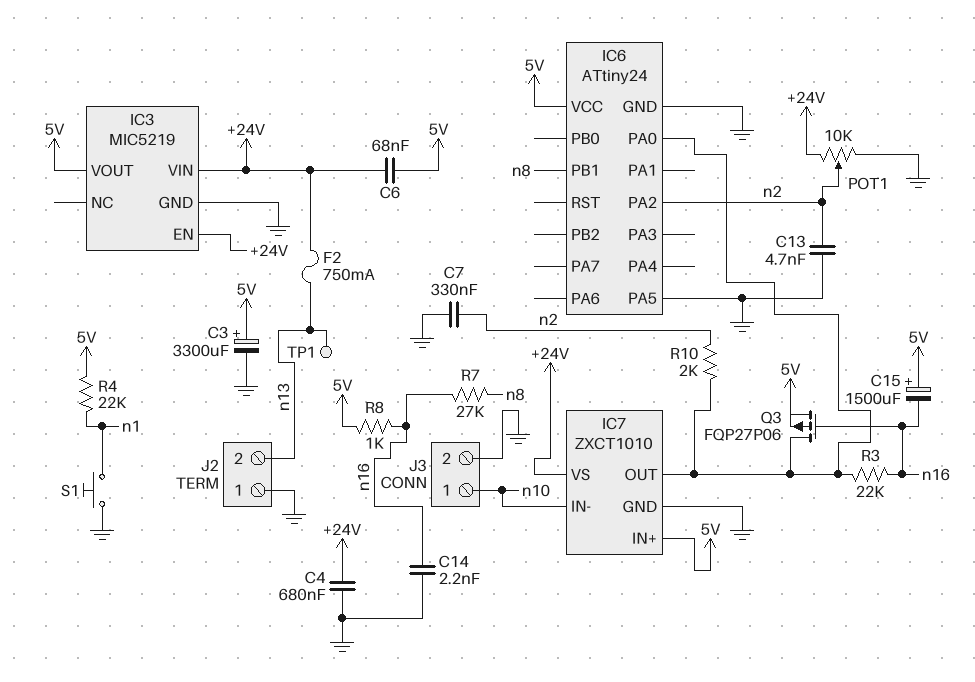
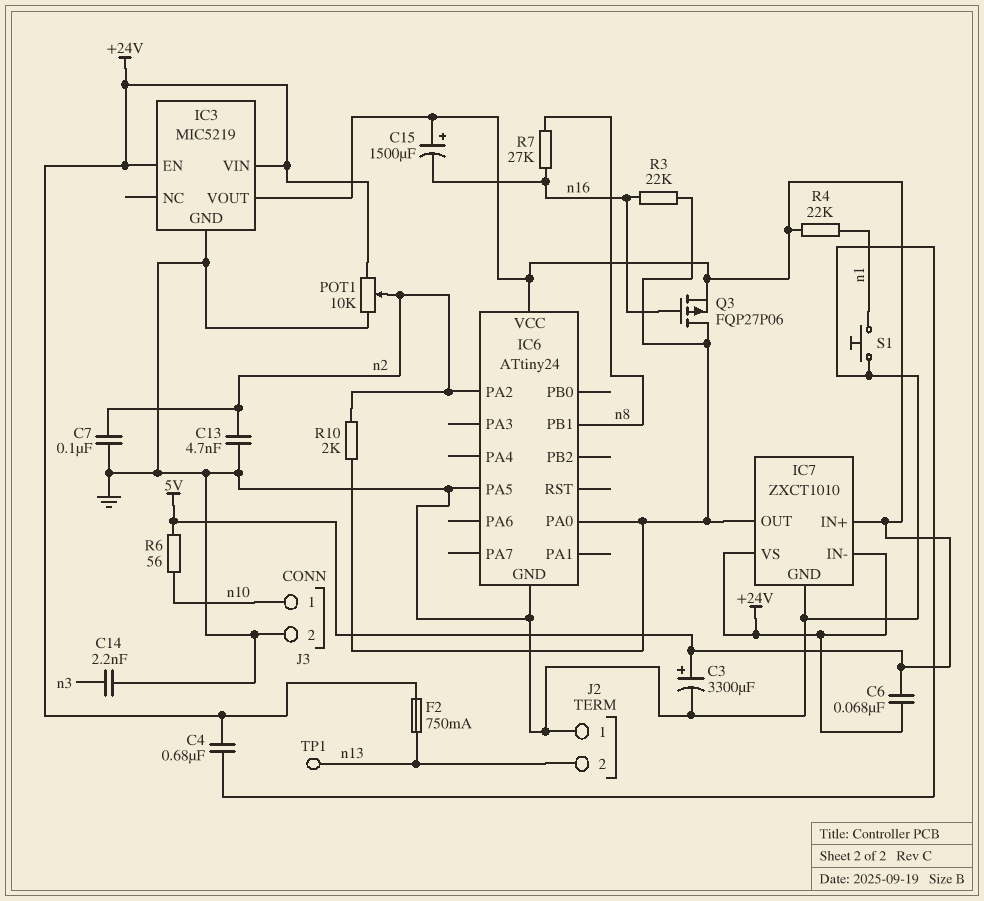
C7: 330nF (GND, n2) -> 100nF (GND, n2)
C14: 2.2nF (GND, n16) -> 2.2nF (GND, n3)
IC7 pin IN-: n10 -> +24V
R6: none -> 56 (5V, n10)
R8: 1k (5V, n16) -> none

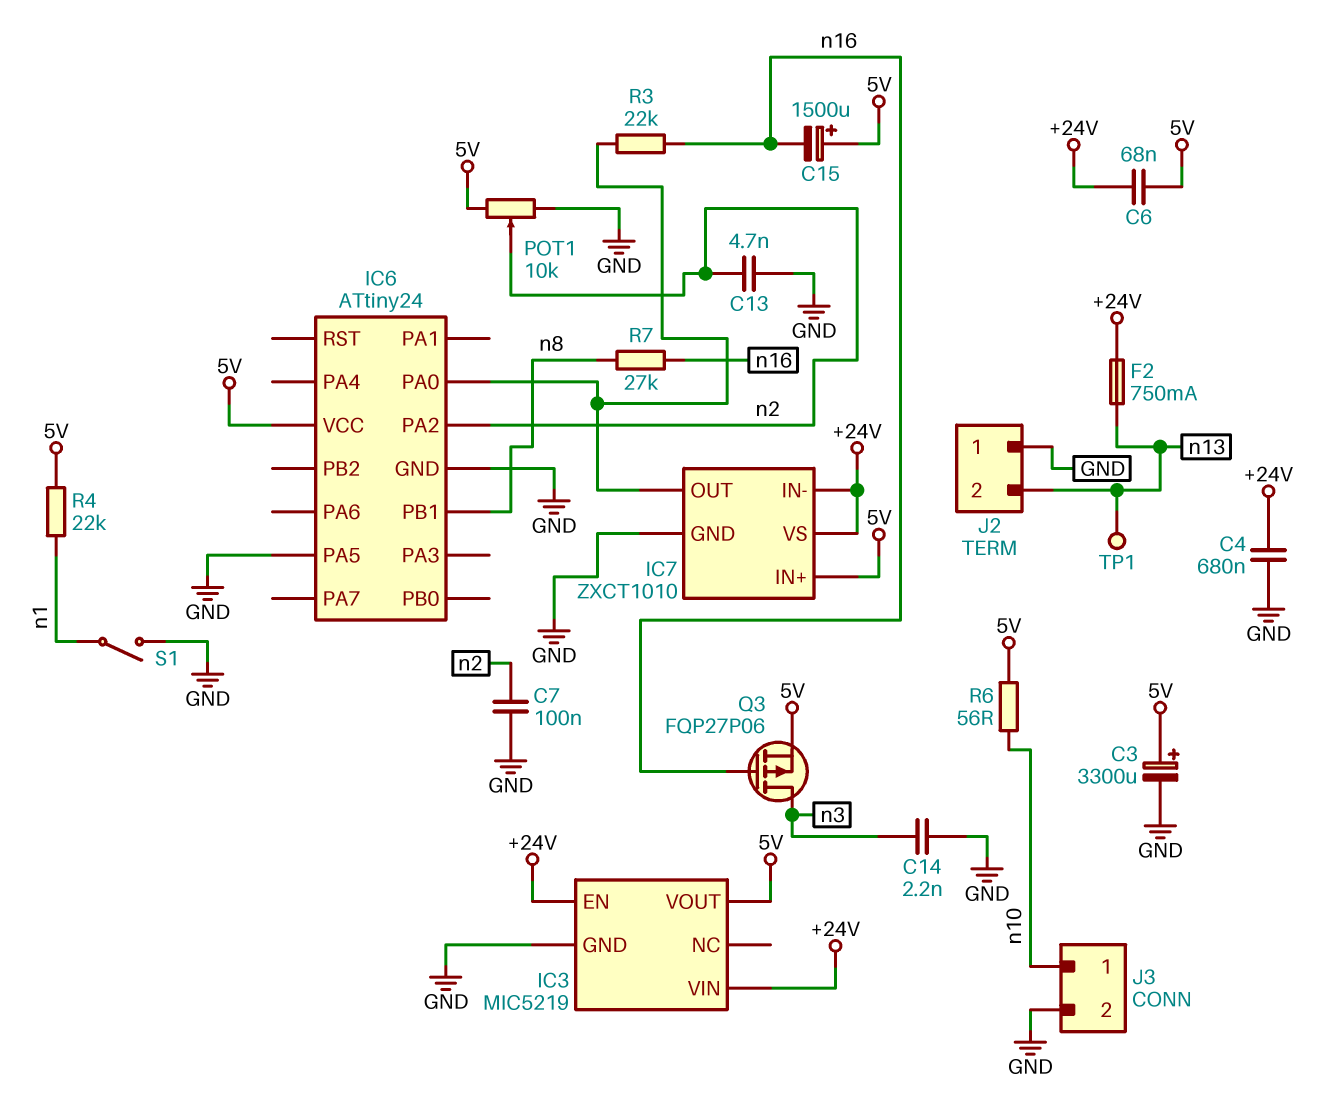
POT1: 10k (+24V, GND, wiper n2) -> 10k (5V, GND, wiper n2)
Q3: PMOS FQP27P06 (G n16, D IC6/PA0, S 5V) -> PMOS FQP27P06 (G n16, D n3, S 5V)
R10: 2k (IC6/PA0, n2) -> none
S1: button (GND, n1) -> switch (GND, n1)

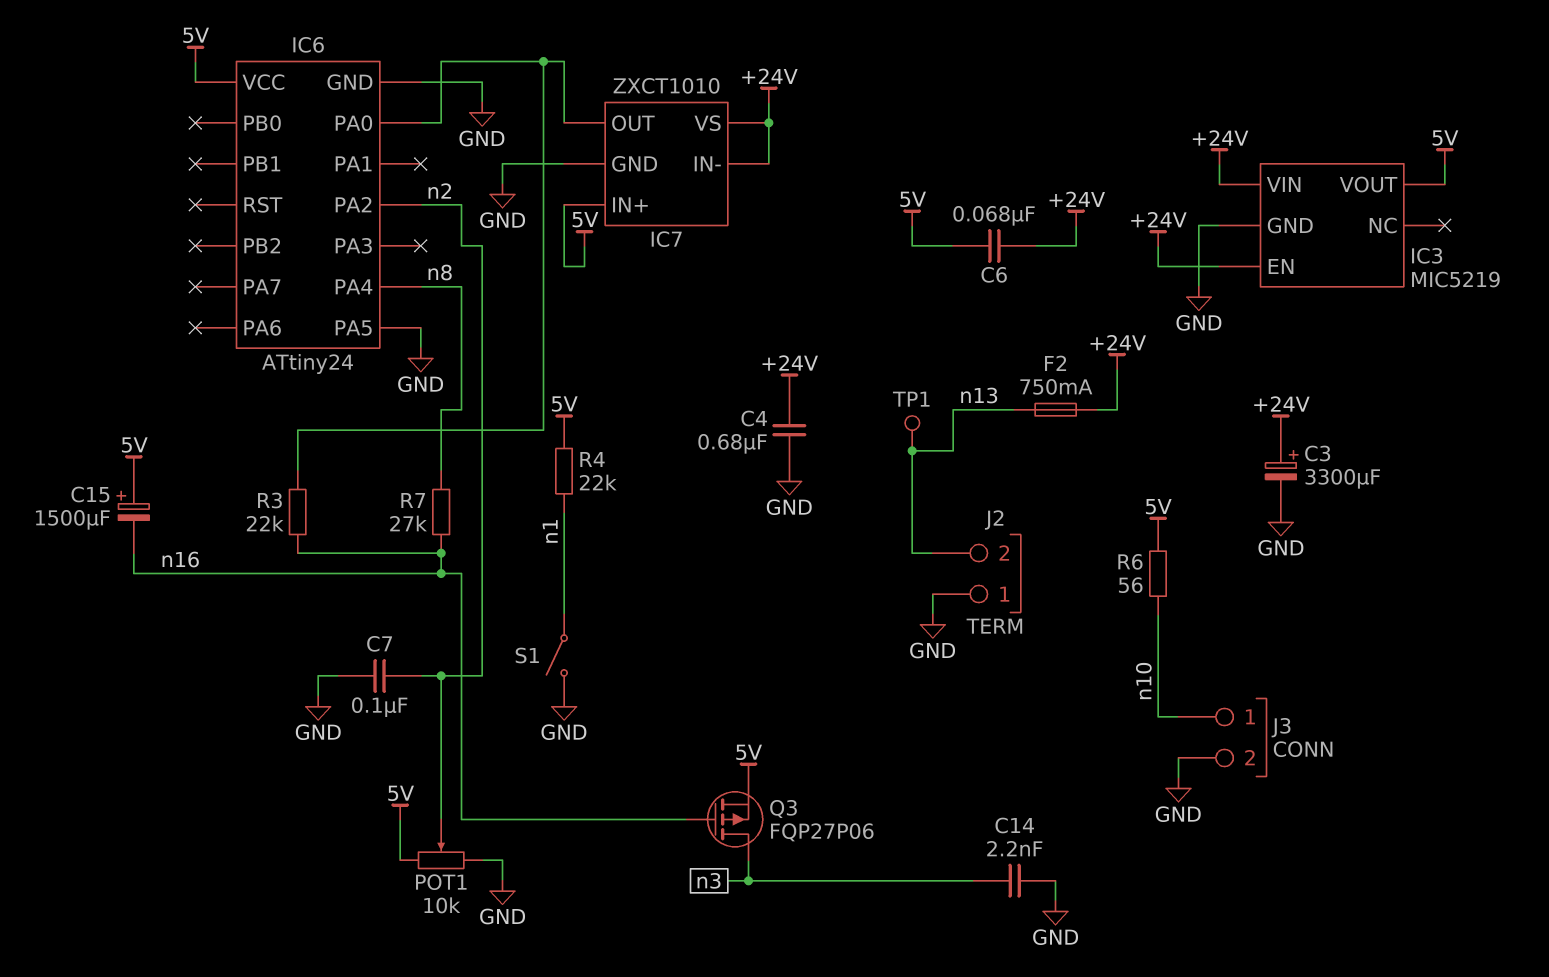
C3: 3300uF (plus 5V, minus GND) -> 3300uF (plus +24V, minus GND)
C13: 4.7nF (GND, n2) -> none
IC6 pin PA4: none -> n8
IC6 pin PB1: n8 -> none

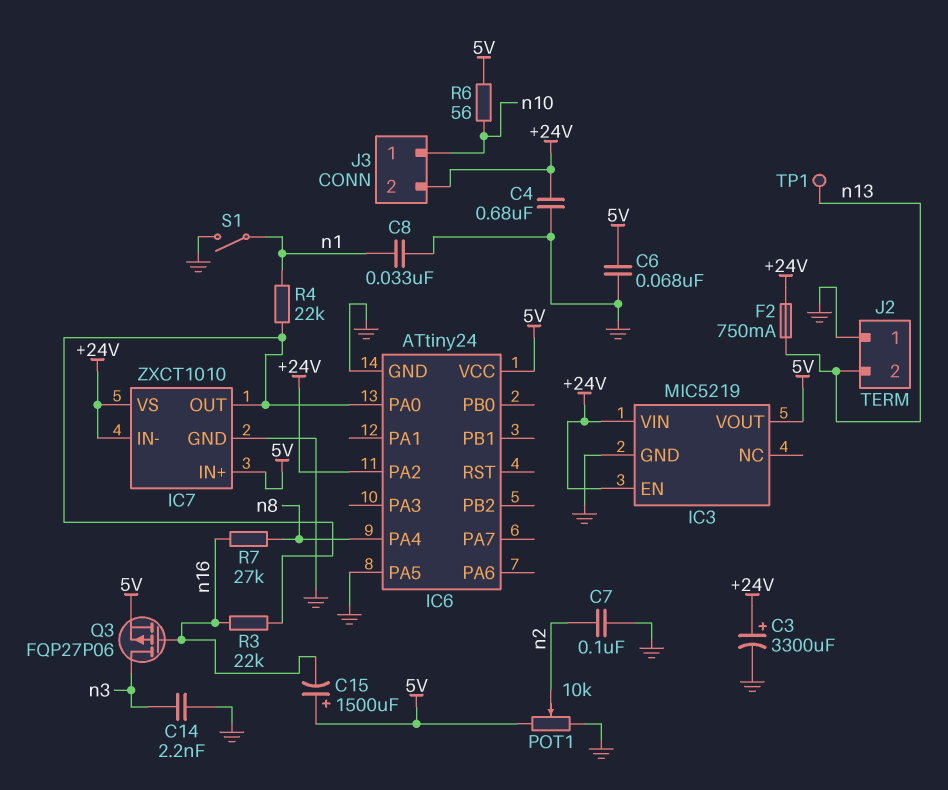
C6: 68nF (+24V, 5V) -> 68nF (5V, GND)
C8: none -> 33nF (GND, n1)
IC6 pin PA2: n2 -> +24V
J3 pin 2: GND -> +24V
R4: 22k (5V, n1) -> 22k (IC6/PA0, n1)

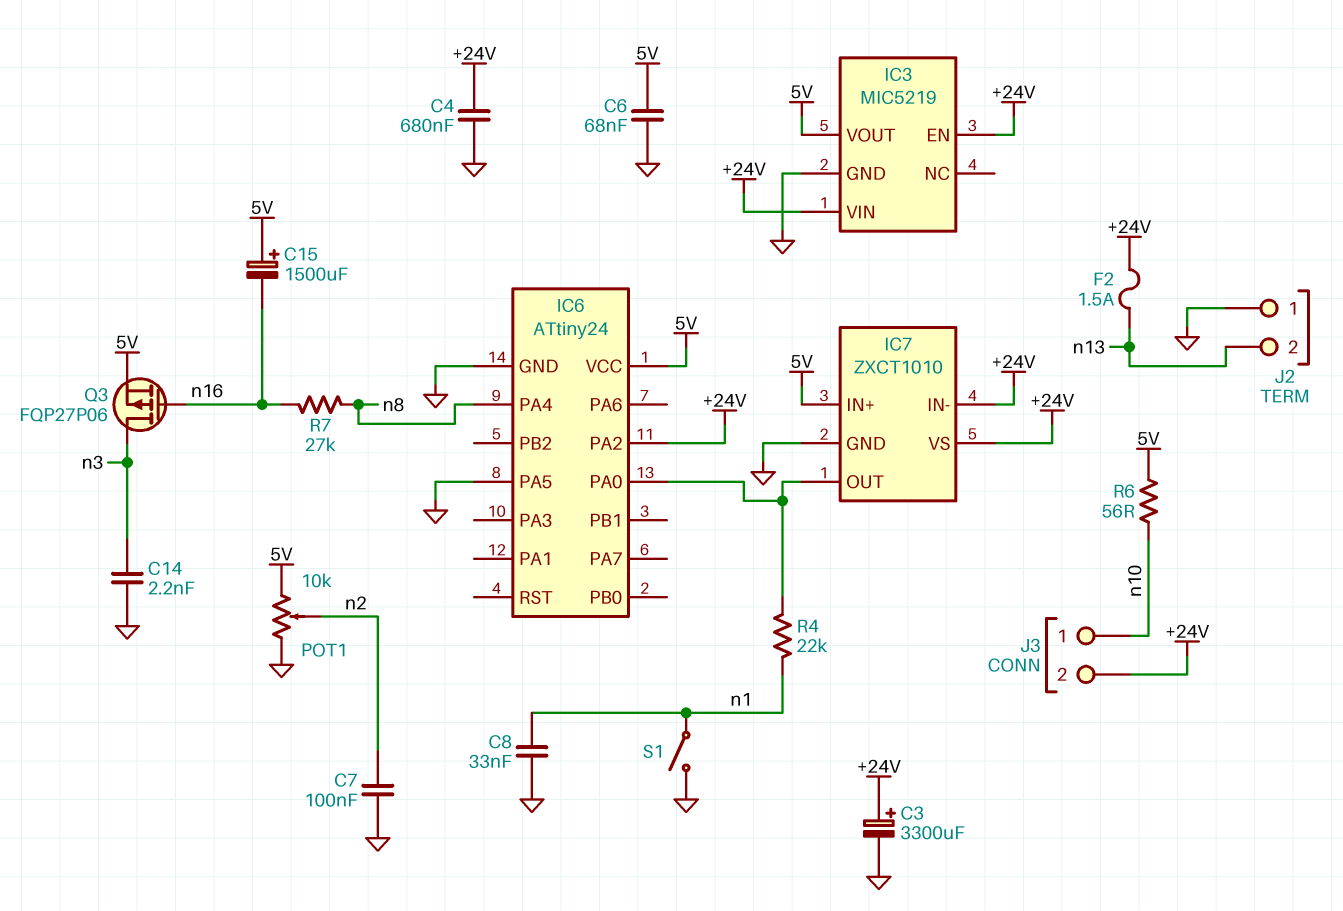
F2: 750mA (+24V, n13) -> 1.5A (+24V, n13)
R3: 22k (IC6/PA0, n16) -> none
TP1: test point (n13) -> none

